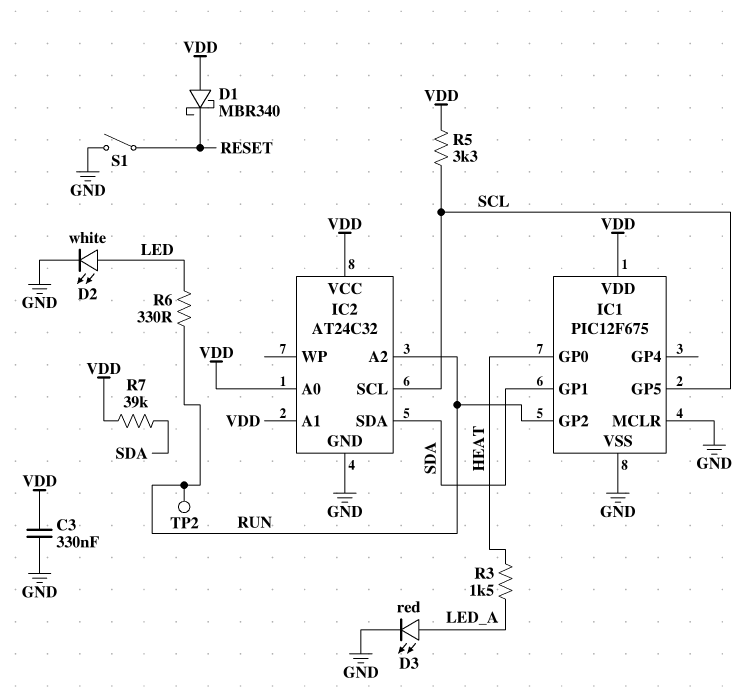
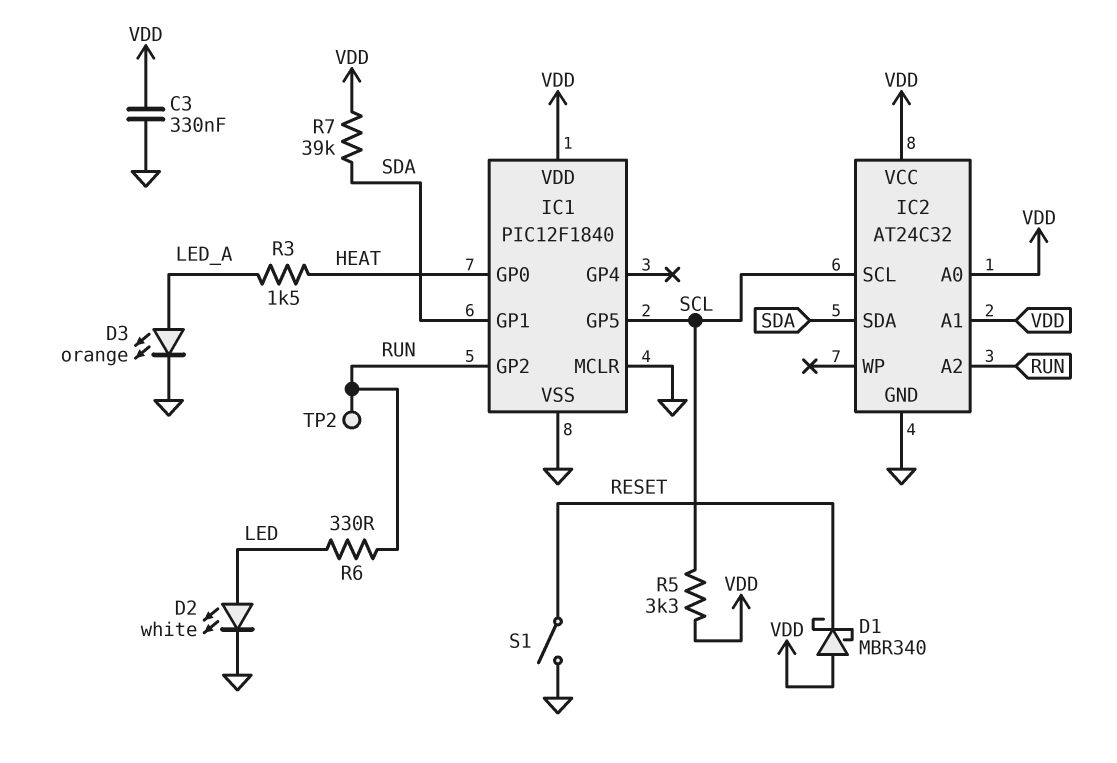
D3: LED red (A LED_A, K GND) -> LED orange (A LED_A, K GND)
IC1: PIC12F675 -> PIC12F1840

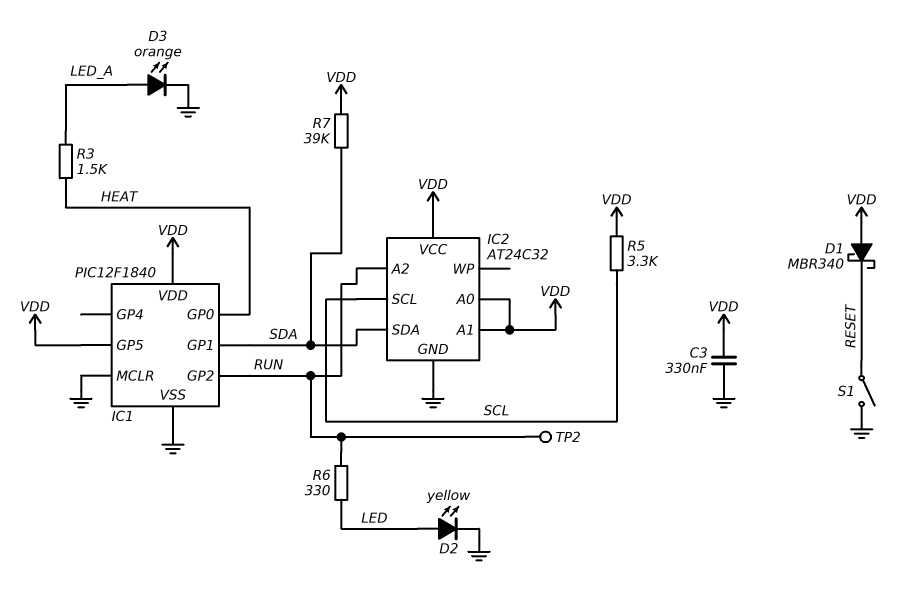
D2: LED white (A LED, K GND) -> LED yellow (A LED, K GND)
IC1 pin GP5: SCL -> VDD

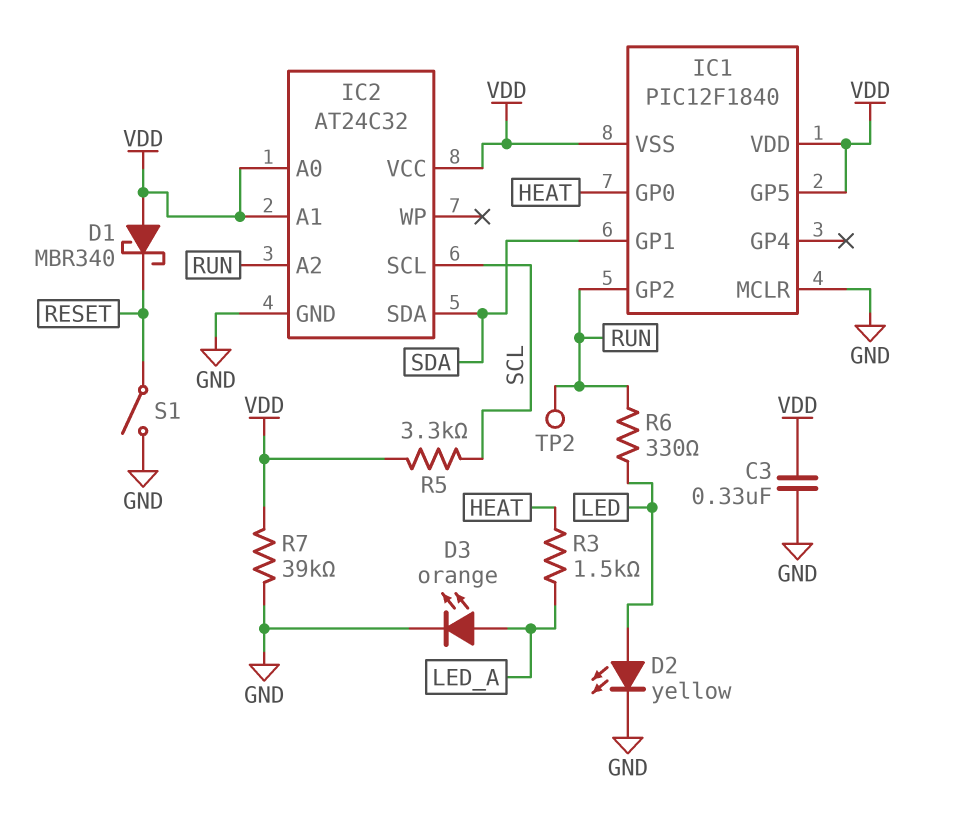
IC1 pin VSS: GND -> VDD
R7: 39k (SDA, VDD) -> 39k (GND, VDD)

